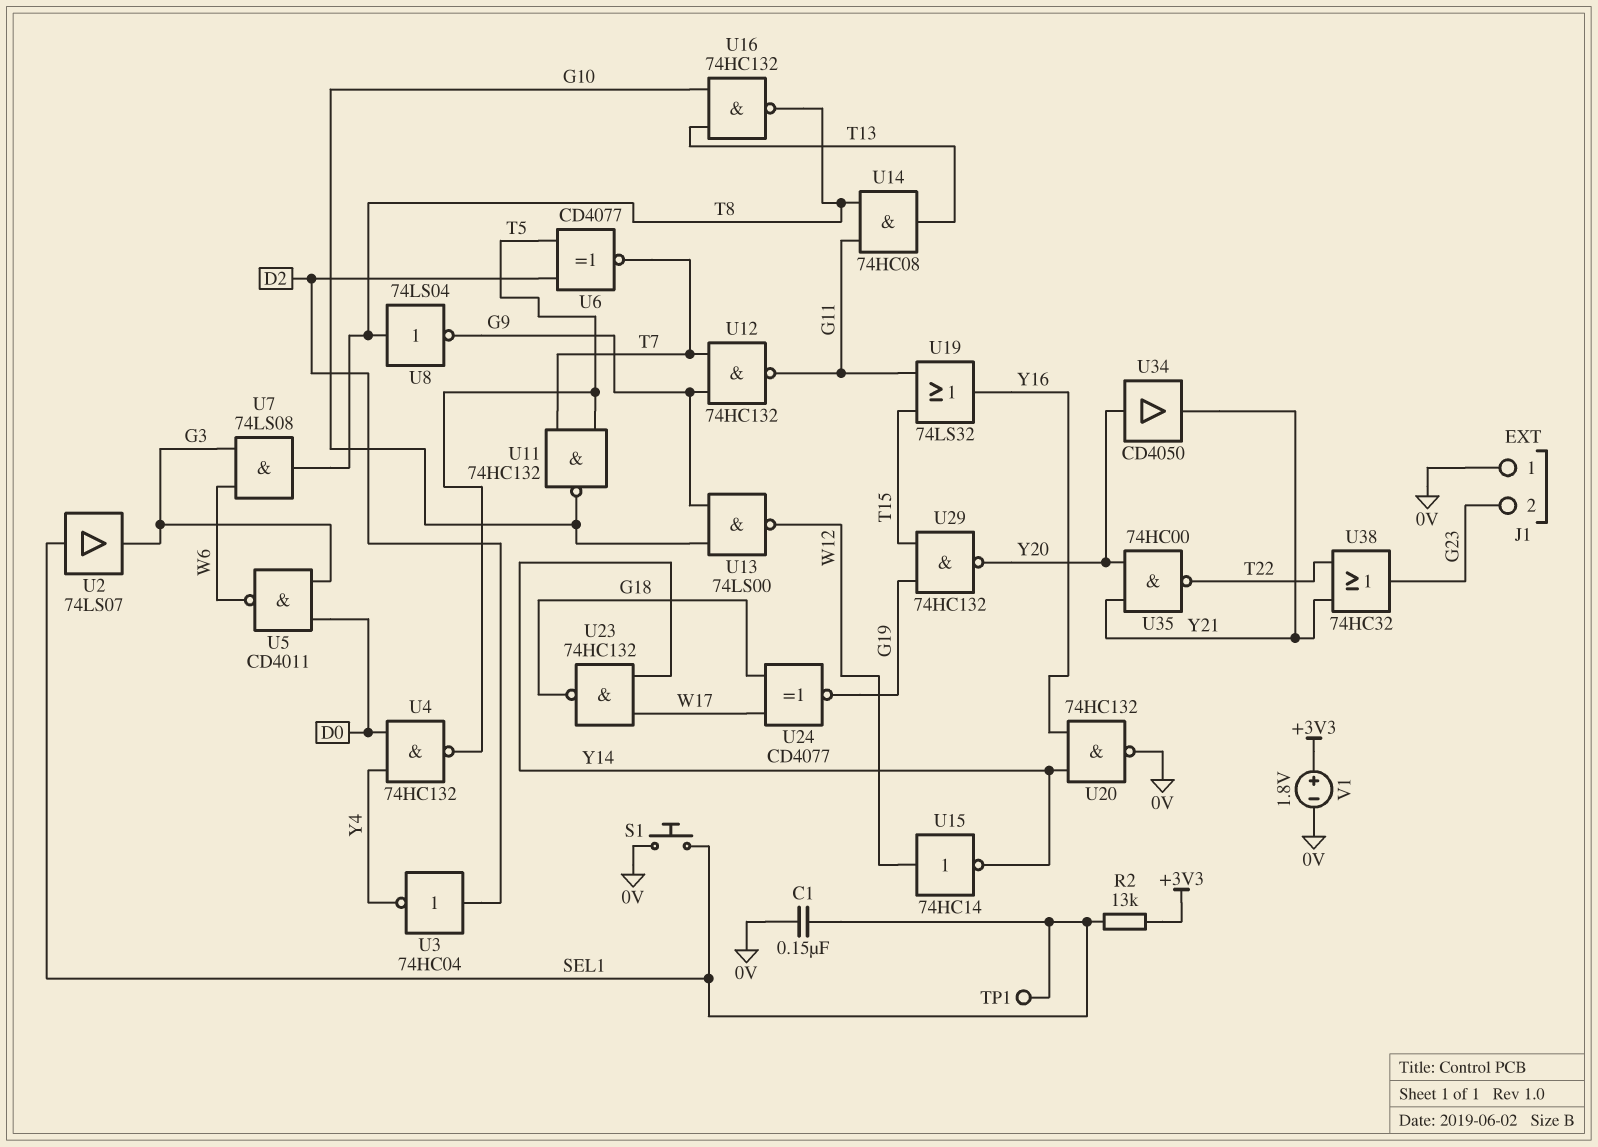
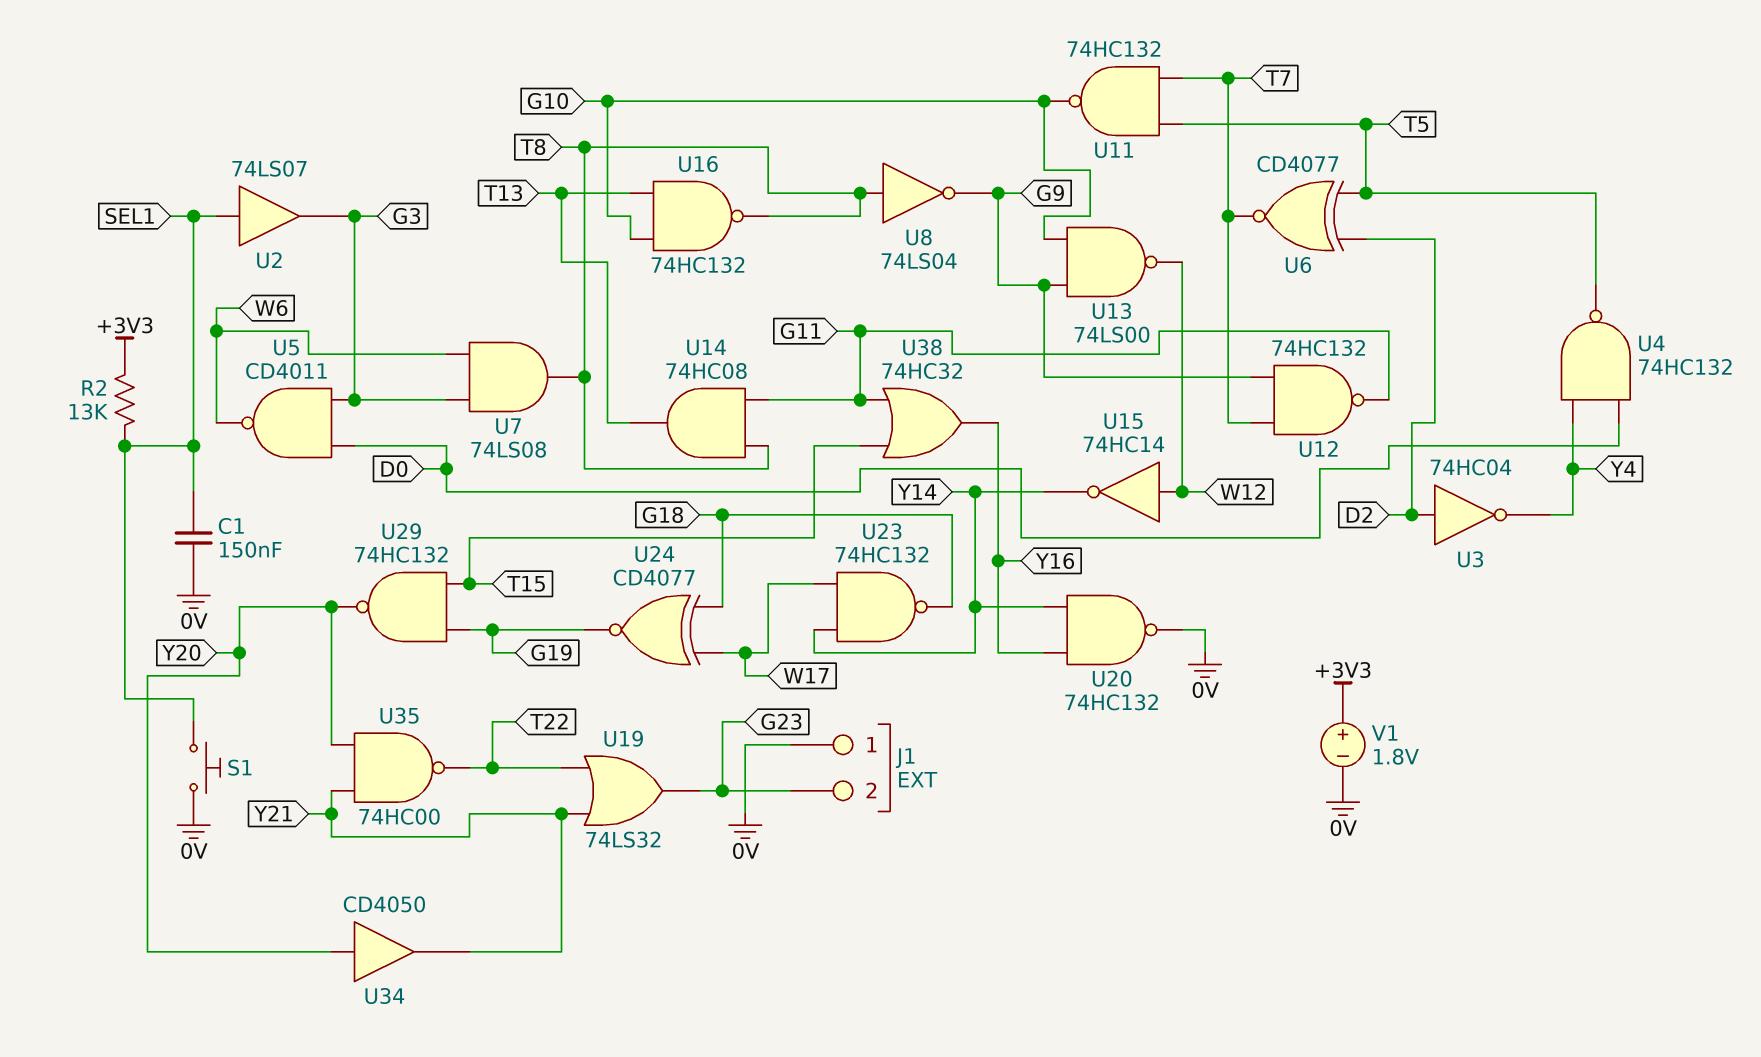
TP1: test point (SEL1) -> none
U19: OR 74LS32 (in G11, in T15, out Y16) -> OR 74LS32 (in T22, in Y21, out G23)
U38: OR 74HC32 (in T22, in Y21, out G23) -> OR 74HC32 (in G11, in T15, out Y16)

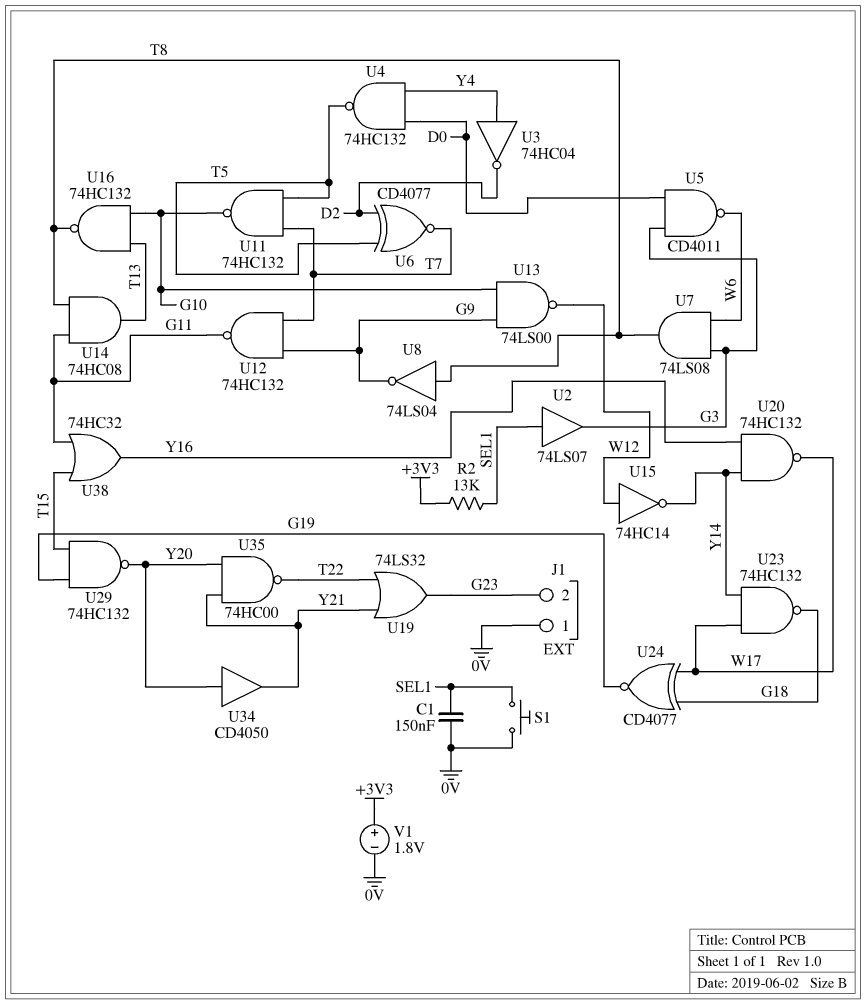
U3: NOT 74HC04 (in D2, out Y4) -> NOT 74HC04 (in Y4, out D2)
U20: NAND 74HC132 (in Y14, in Y16, out 0V) -> NAND 74HC132 (in Y14, in Y16, out W17)

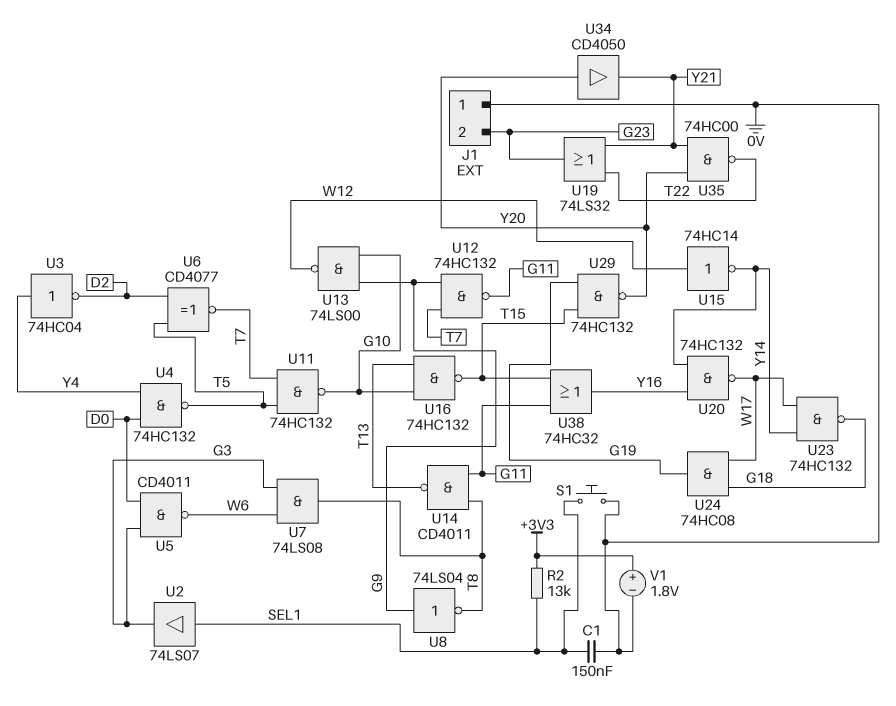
U8: NOT 74LS04 (in T8, out G9) -> NOT 74LS04 (in G9, out T8)
U14: AND 74HC08 (in G11, in T8, out T13) -> NAND CD4011 (in G11, in T8, out T13)
U16: NAND 74HC132 (in G10, in T13, out T8) -> NAND 74HC132 (in G10, in T13, out T15)
U24: XNOR CD4077 (in G18, in W17, out G19) -> AND 74HC08 (in G18, in W17, out G19)

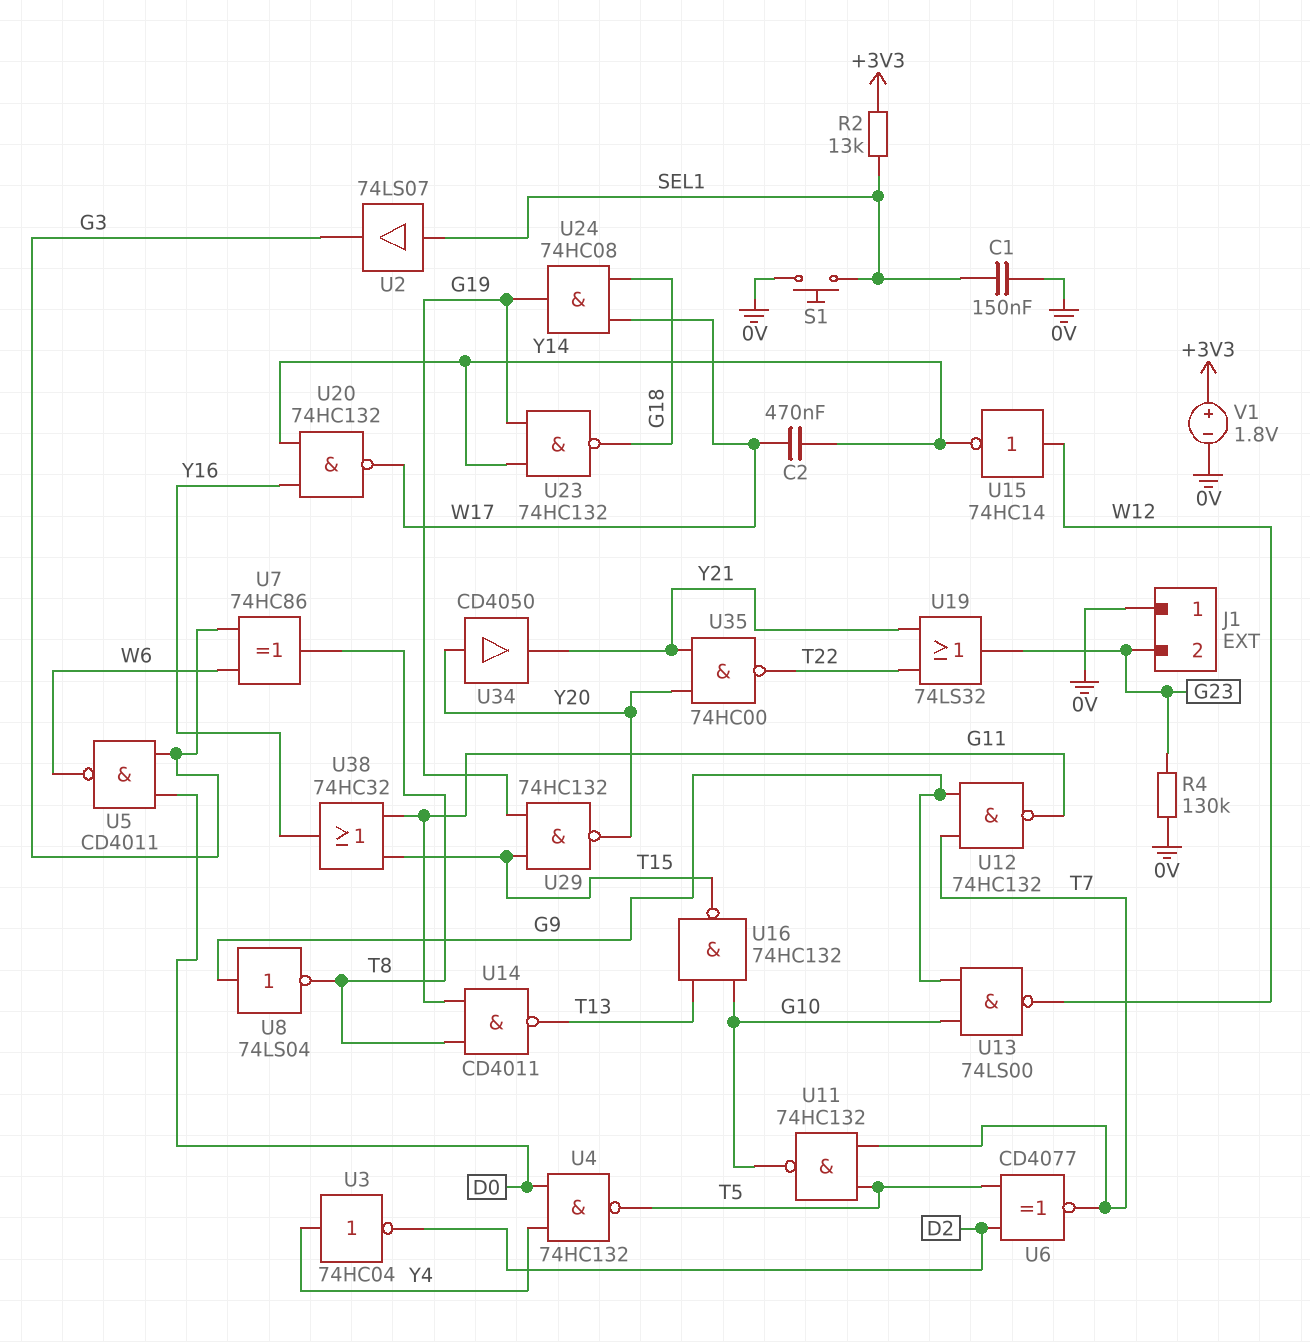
C2: none -> 470nF (W17, Y14)
R4: none -> 130k (0V, G23)
U7: AND 74LS08 (in G3, in W6, out T8) -> XOR 74HC86 (in G3, in W6, out T8)
U23: NAND 74HC132 (in W17, in Y14, out G18) -> NAND 74HC132 (in G19, in Y14, out G18)

